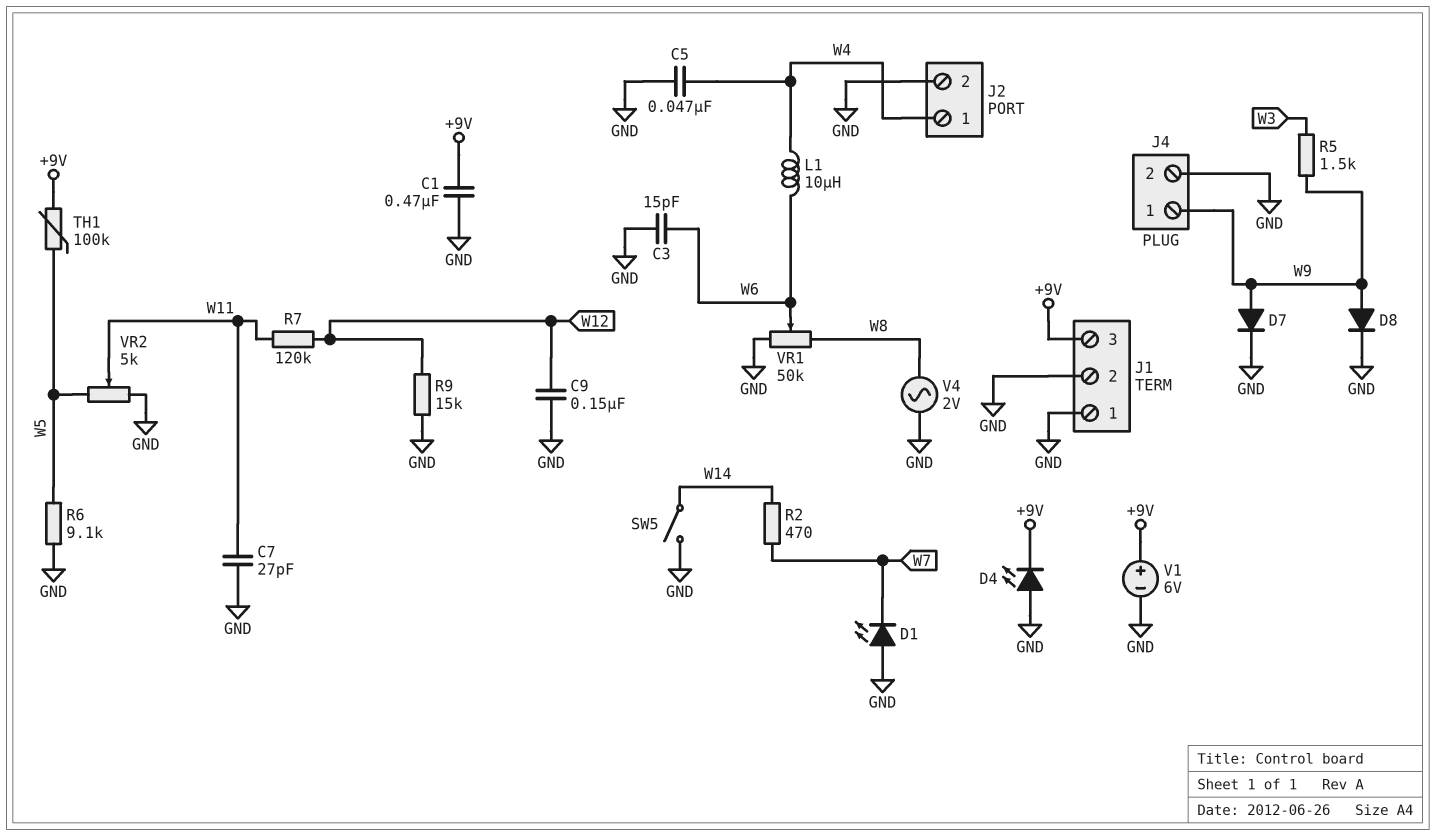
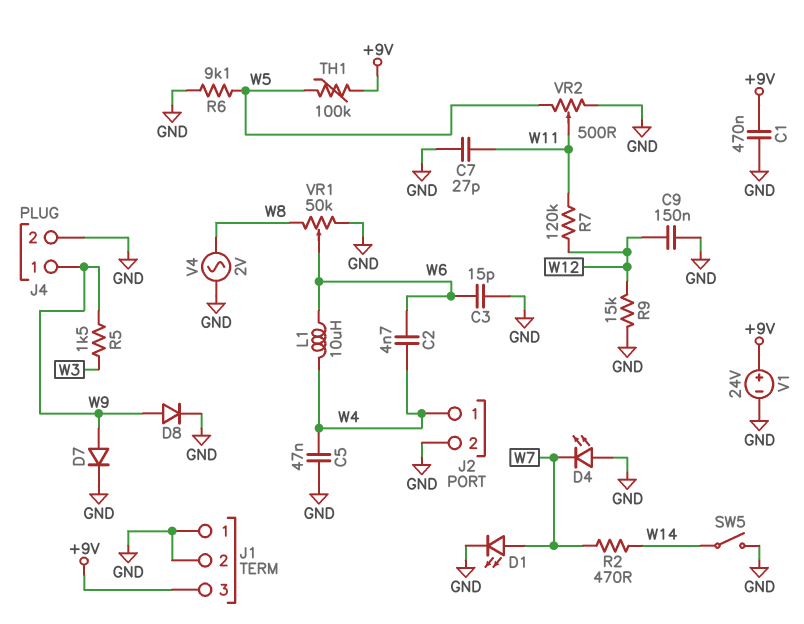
C2: none -> 4.7nF (W4, W6)
D1: LED (A GND, K W7) -> LED (A W7, K GND)
D4: LED (A GND, K +9V) -> LED (A GND, K W7)
V1: 6V (plus +9V, minus GND) -> 24V (plus +9V, minus GND)
VR2: 5k (GND, W5, wiper W11) -> 500 (GND, W5, wiper W11)

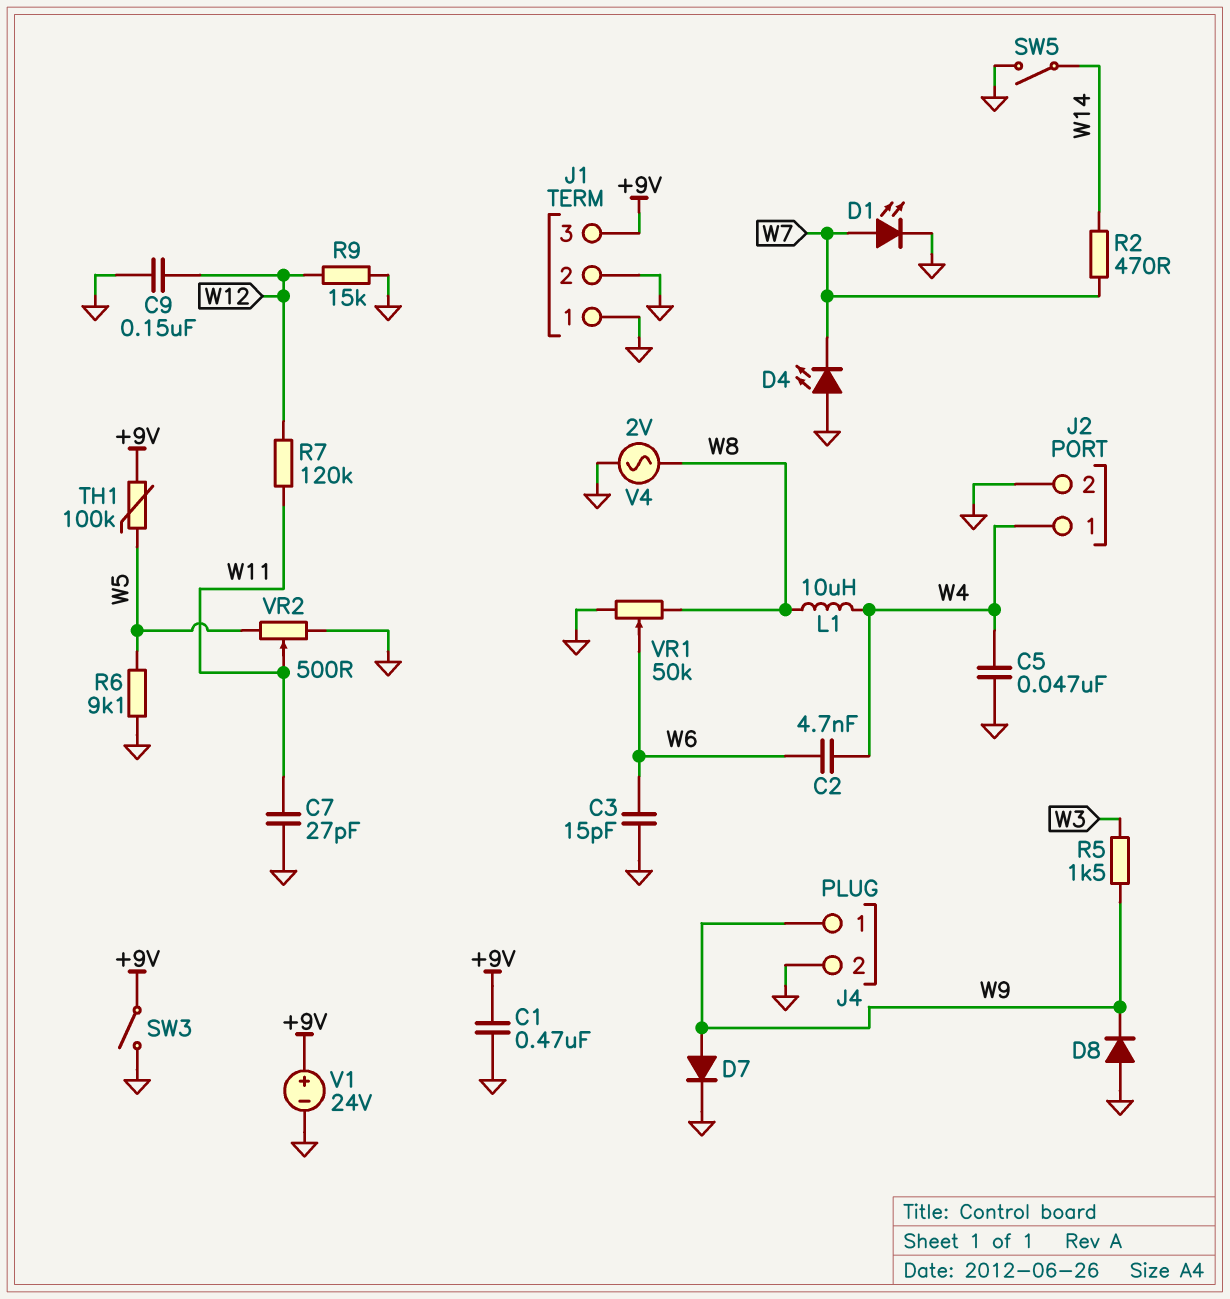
D8: diode (A W9, K GND) -> diode (A GND, K W9)
L1: 10uH (W4, W6) -> 10uH (W4, W8)
SW3: none -> switch (+9V, GND)

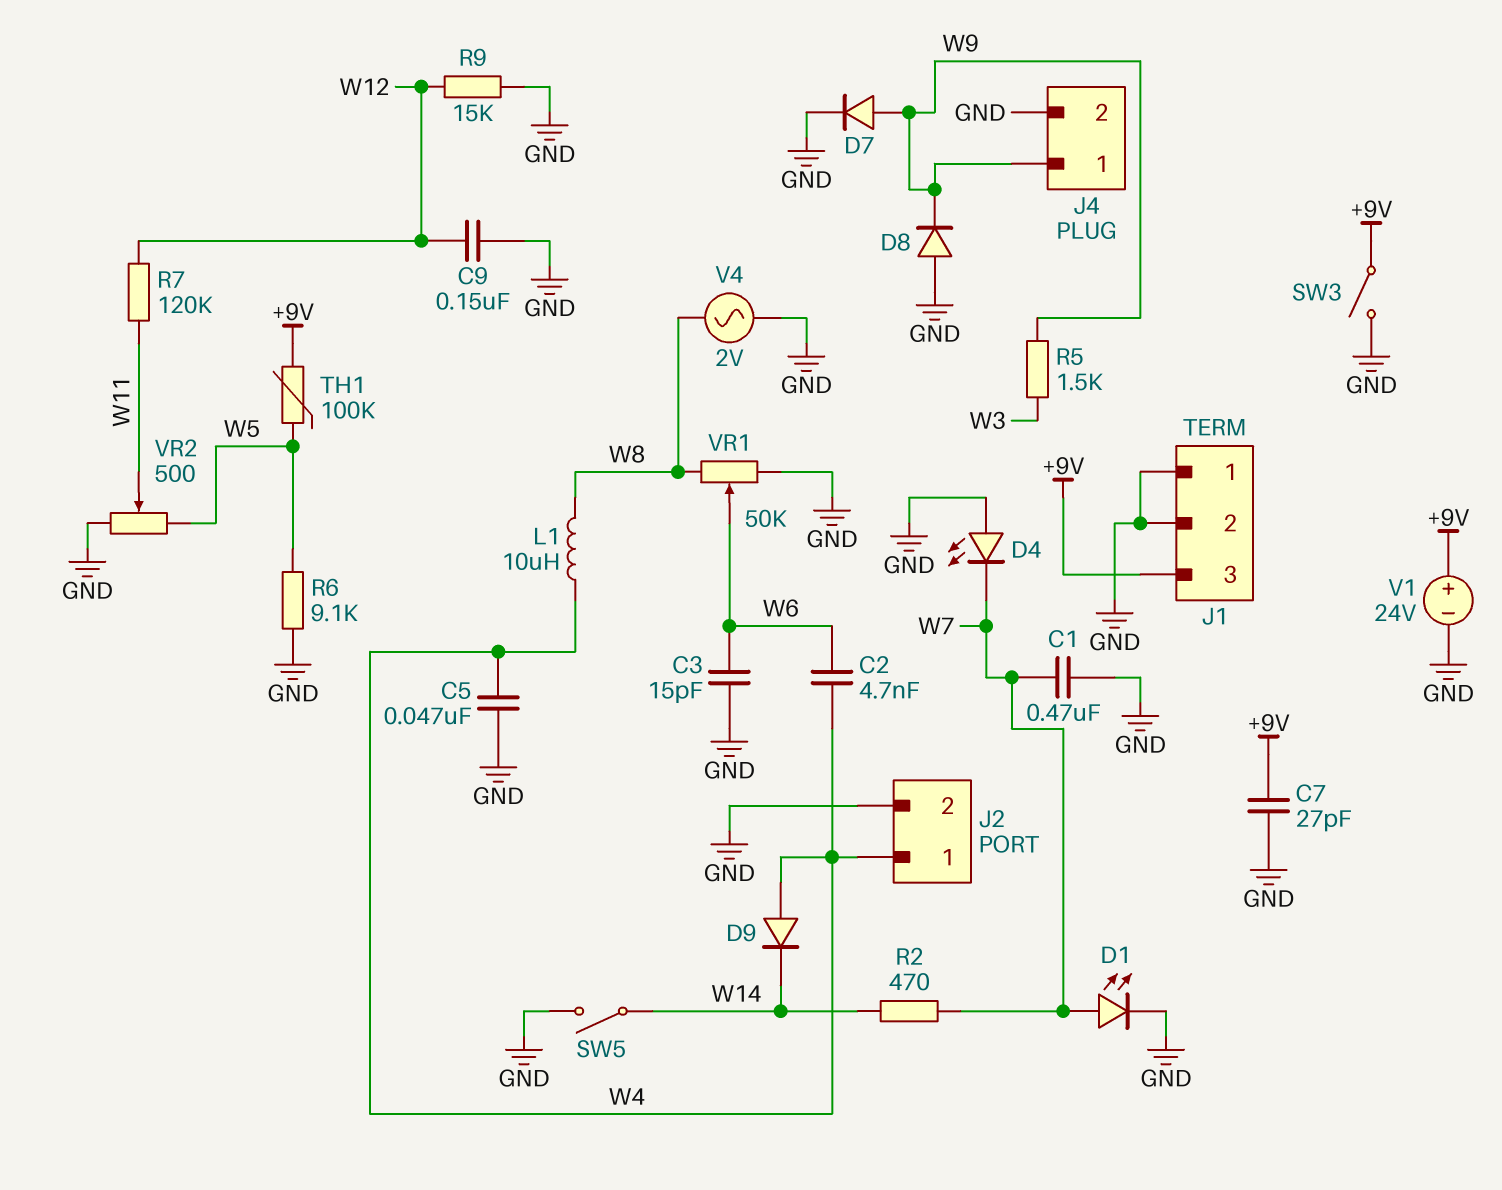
C1: 470nF (+9V, GND) -> 470nF (GND, W7)
C7: 27pF (GND, W11) -> 27pF (+9V, GND)
D9: none -> diode (A W4, K W14)

